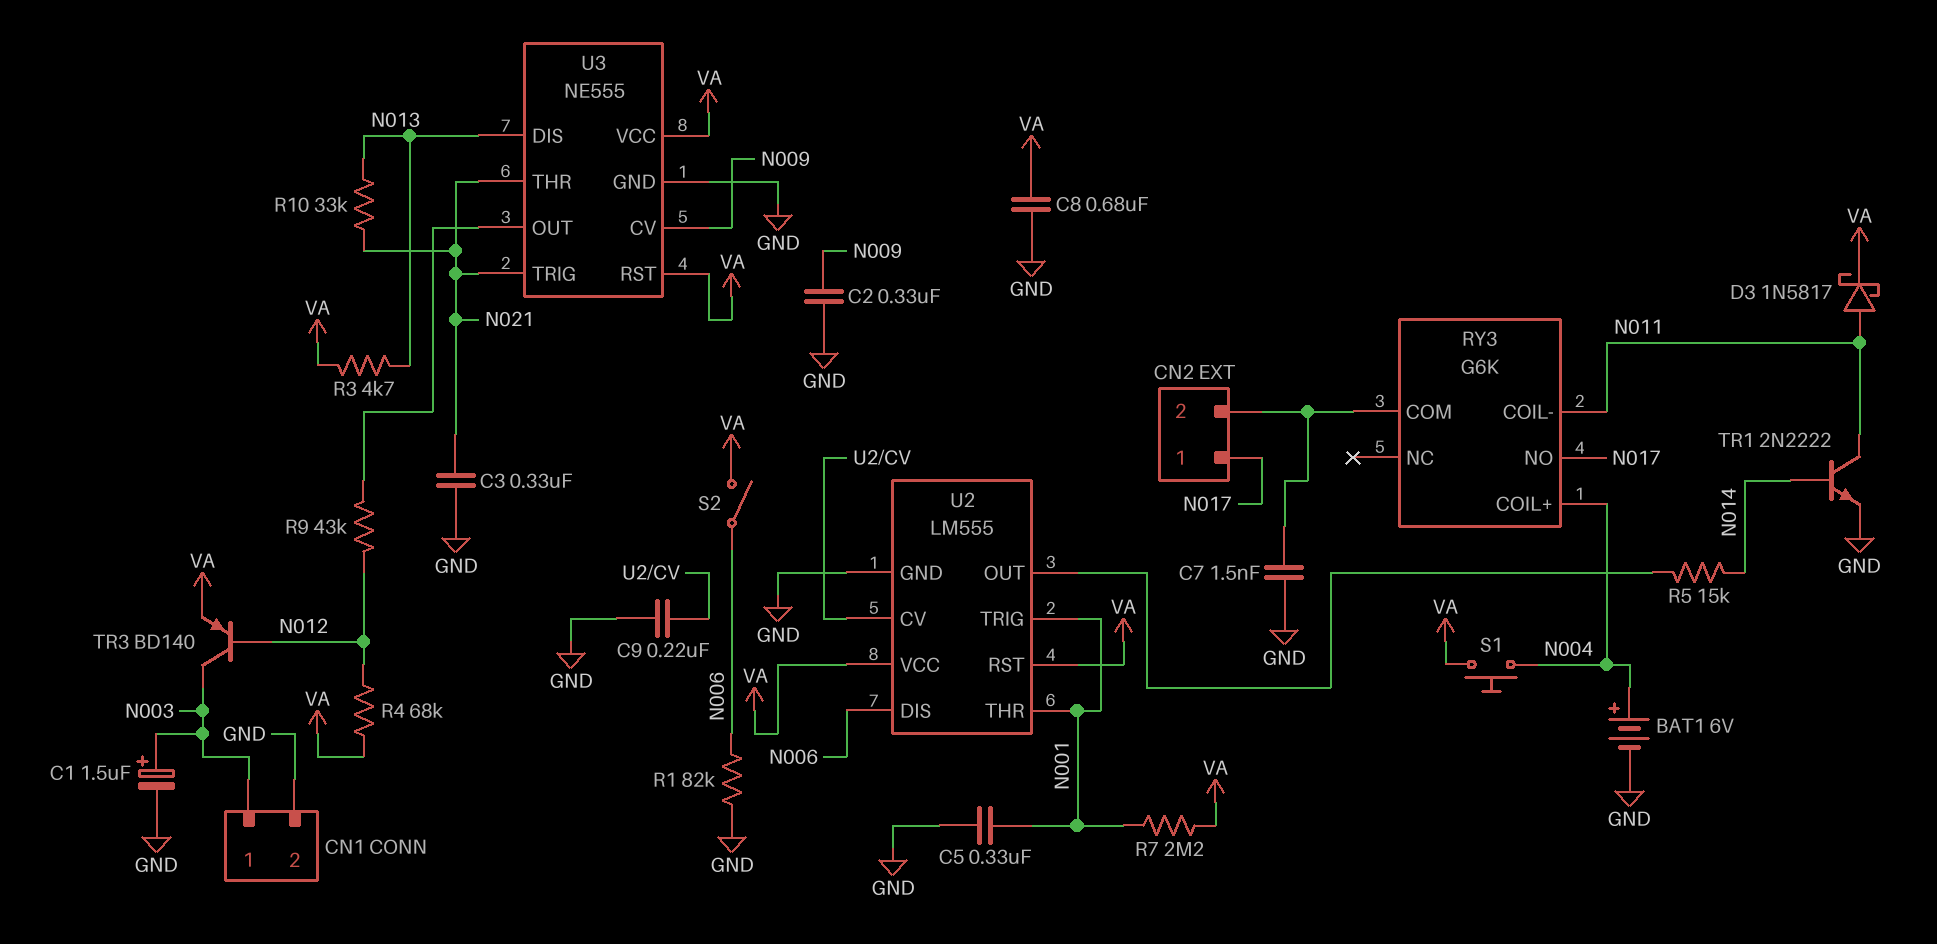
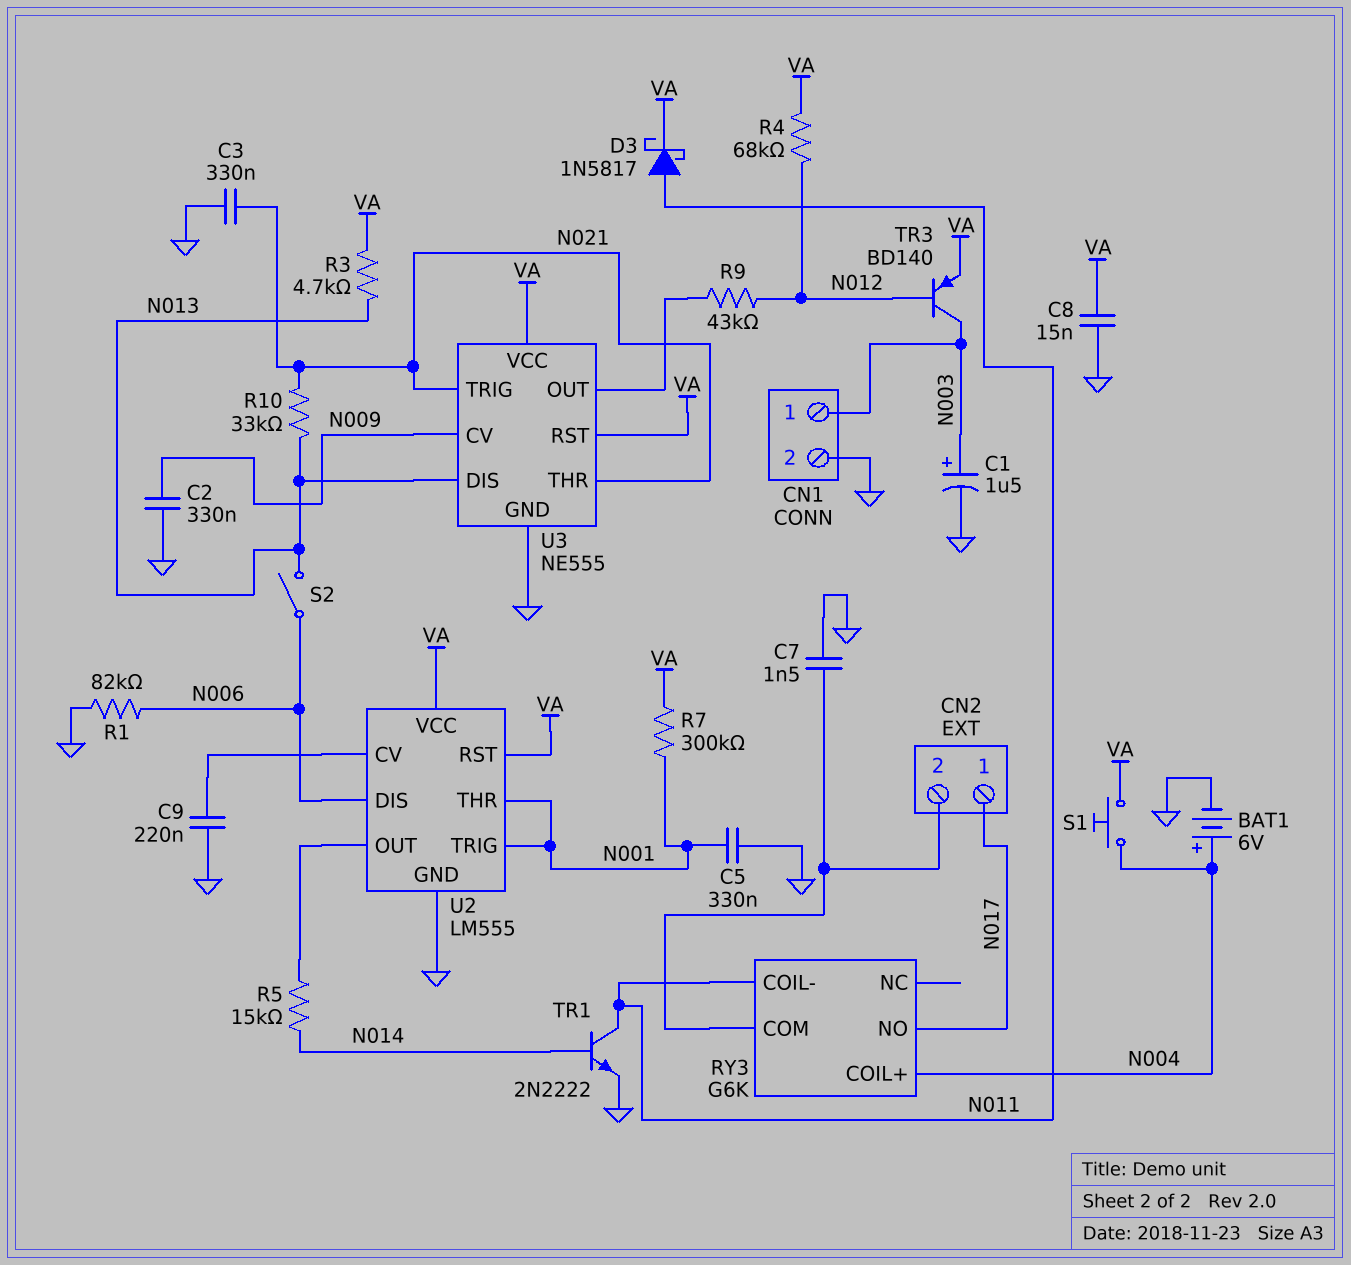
C8: 680nF (GND, VA) -> 15nF (GND, VA)
R7: 2.2M (N001, VA) -> 300k (N001, VA)
S2: switch (N006, VA) -> switch (N006, N013)

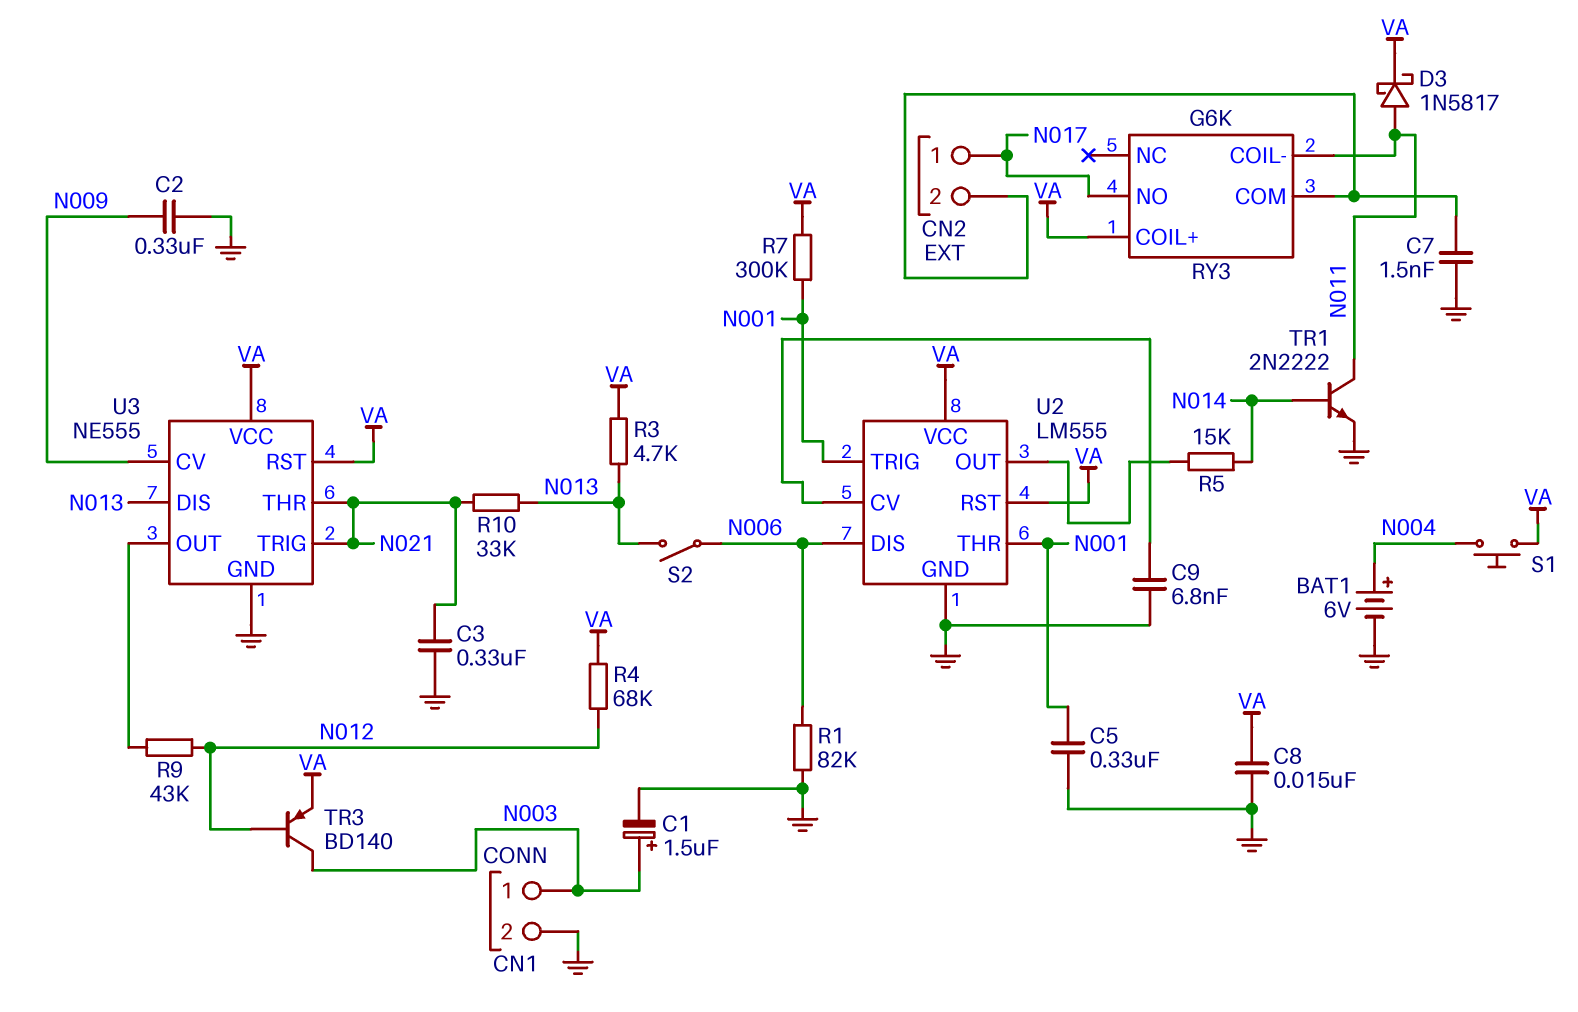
C9: 220nF (GND, U2/CV) -> 6.8nF (GND, U2/CV)
RY3 pin COIL+: N004 -> VA

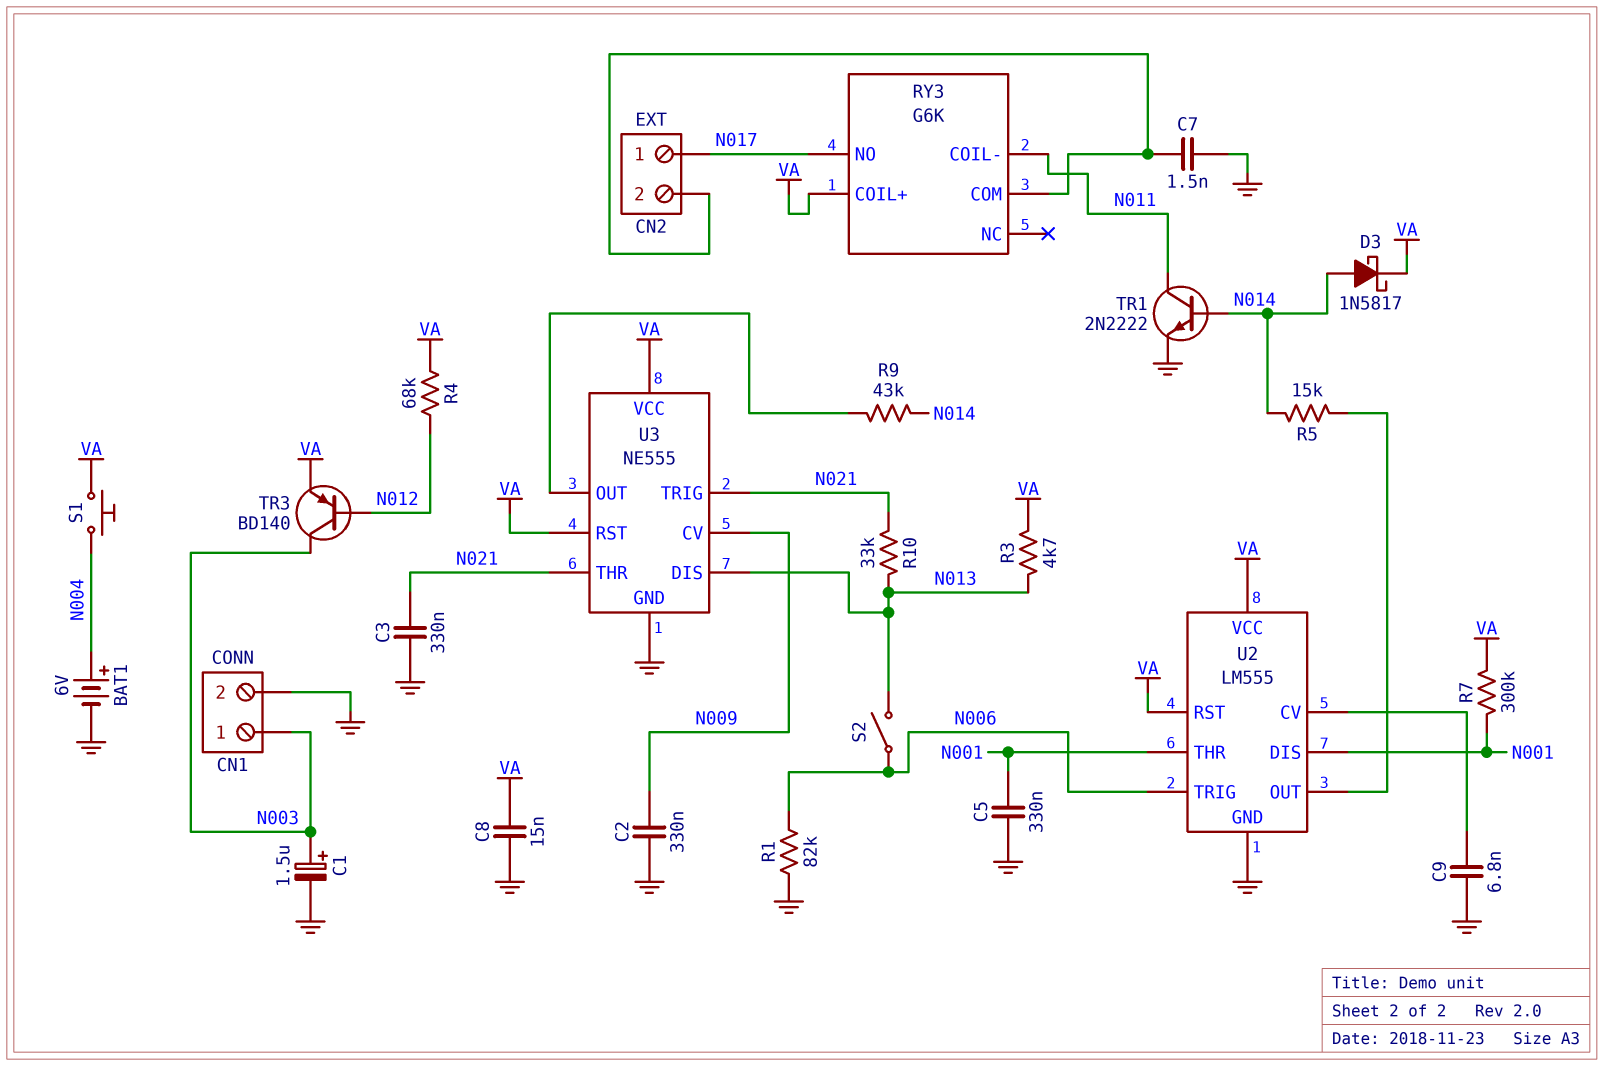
D3: schottky 1N5817 (A N011, K VA) -> schottky 1N5817 (A N014, K VA)
R9: 43k (N012, U3/OUT) -> 43k (N014, U3/OUT)
U2 pin DIS: N006 -> N001
U2 pin TRIG: N001 -> N006

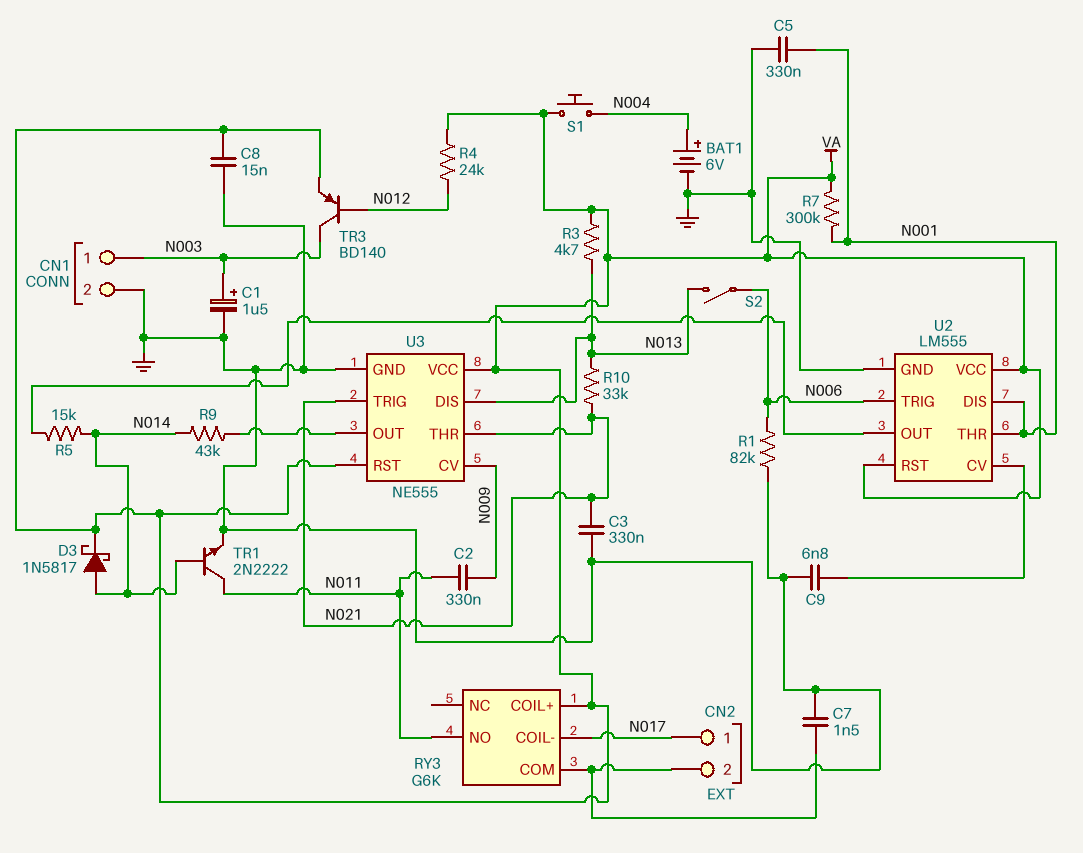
C2: 330nF (GND, N009) -> 330nF (N009, N011)
R4: 68k (N012, VA) -> 24k (N012, VA)
RY3 pin COIL-: N011 -> N017
RY3 pin NO: N017 -> N011

